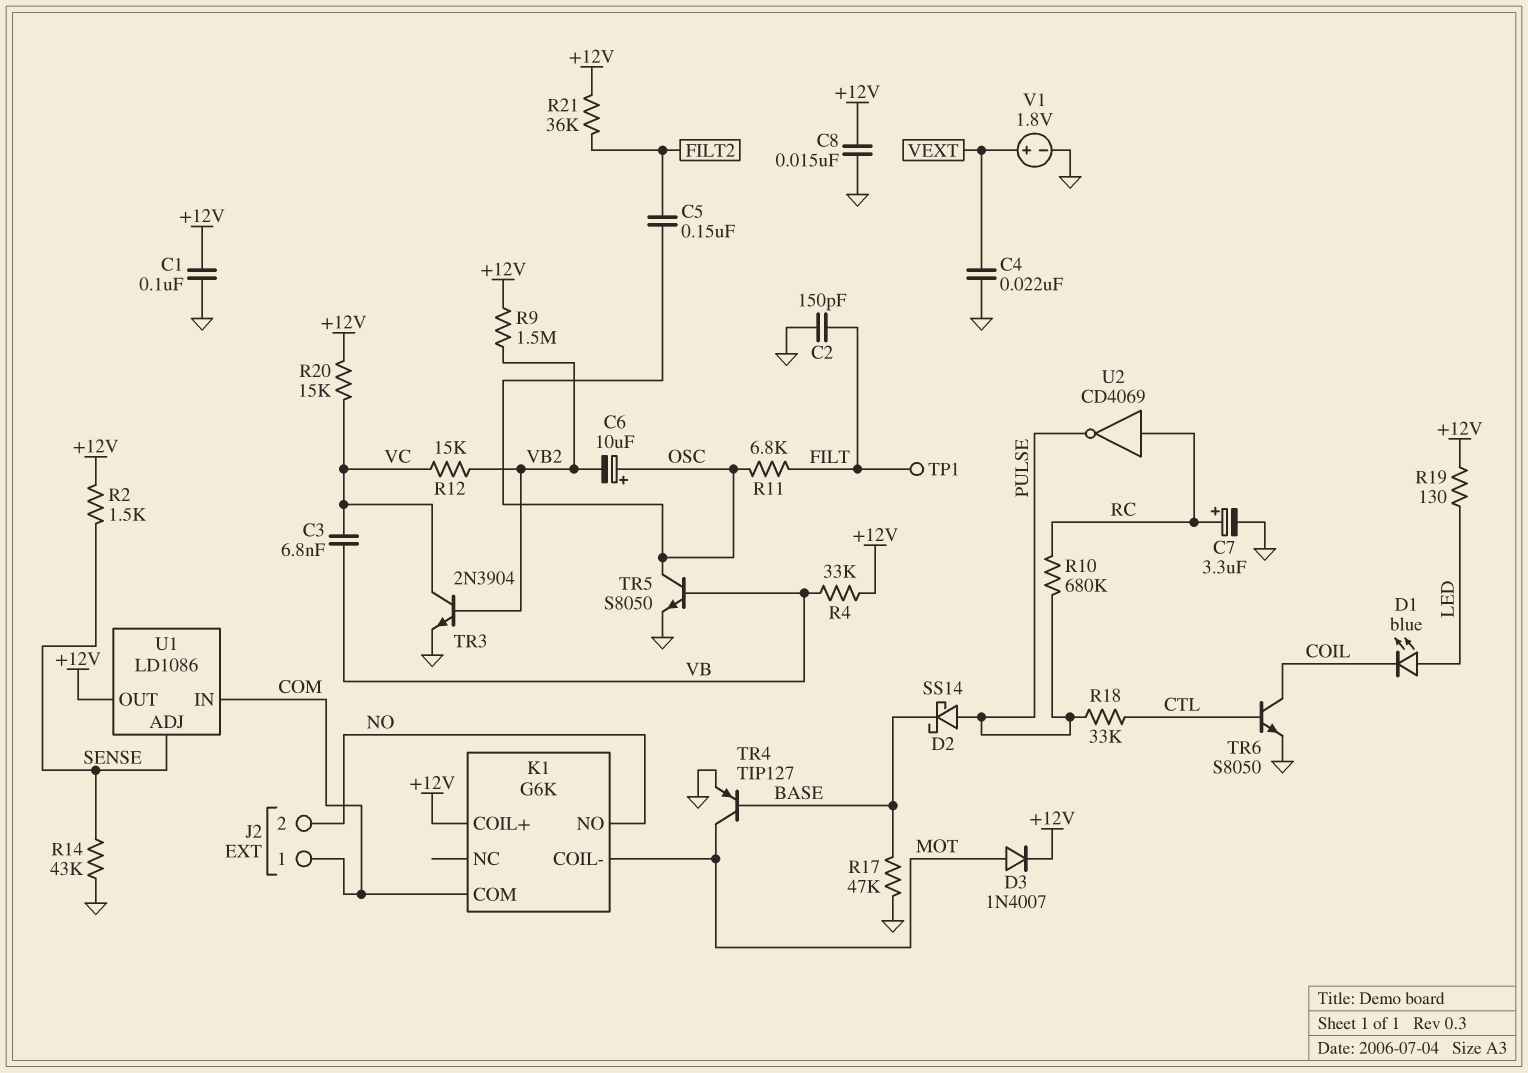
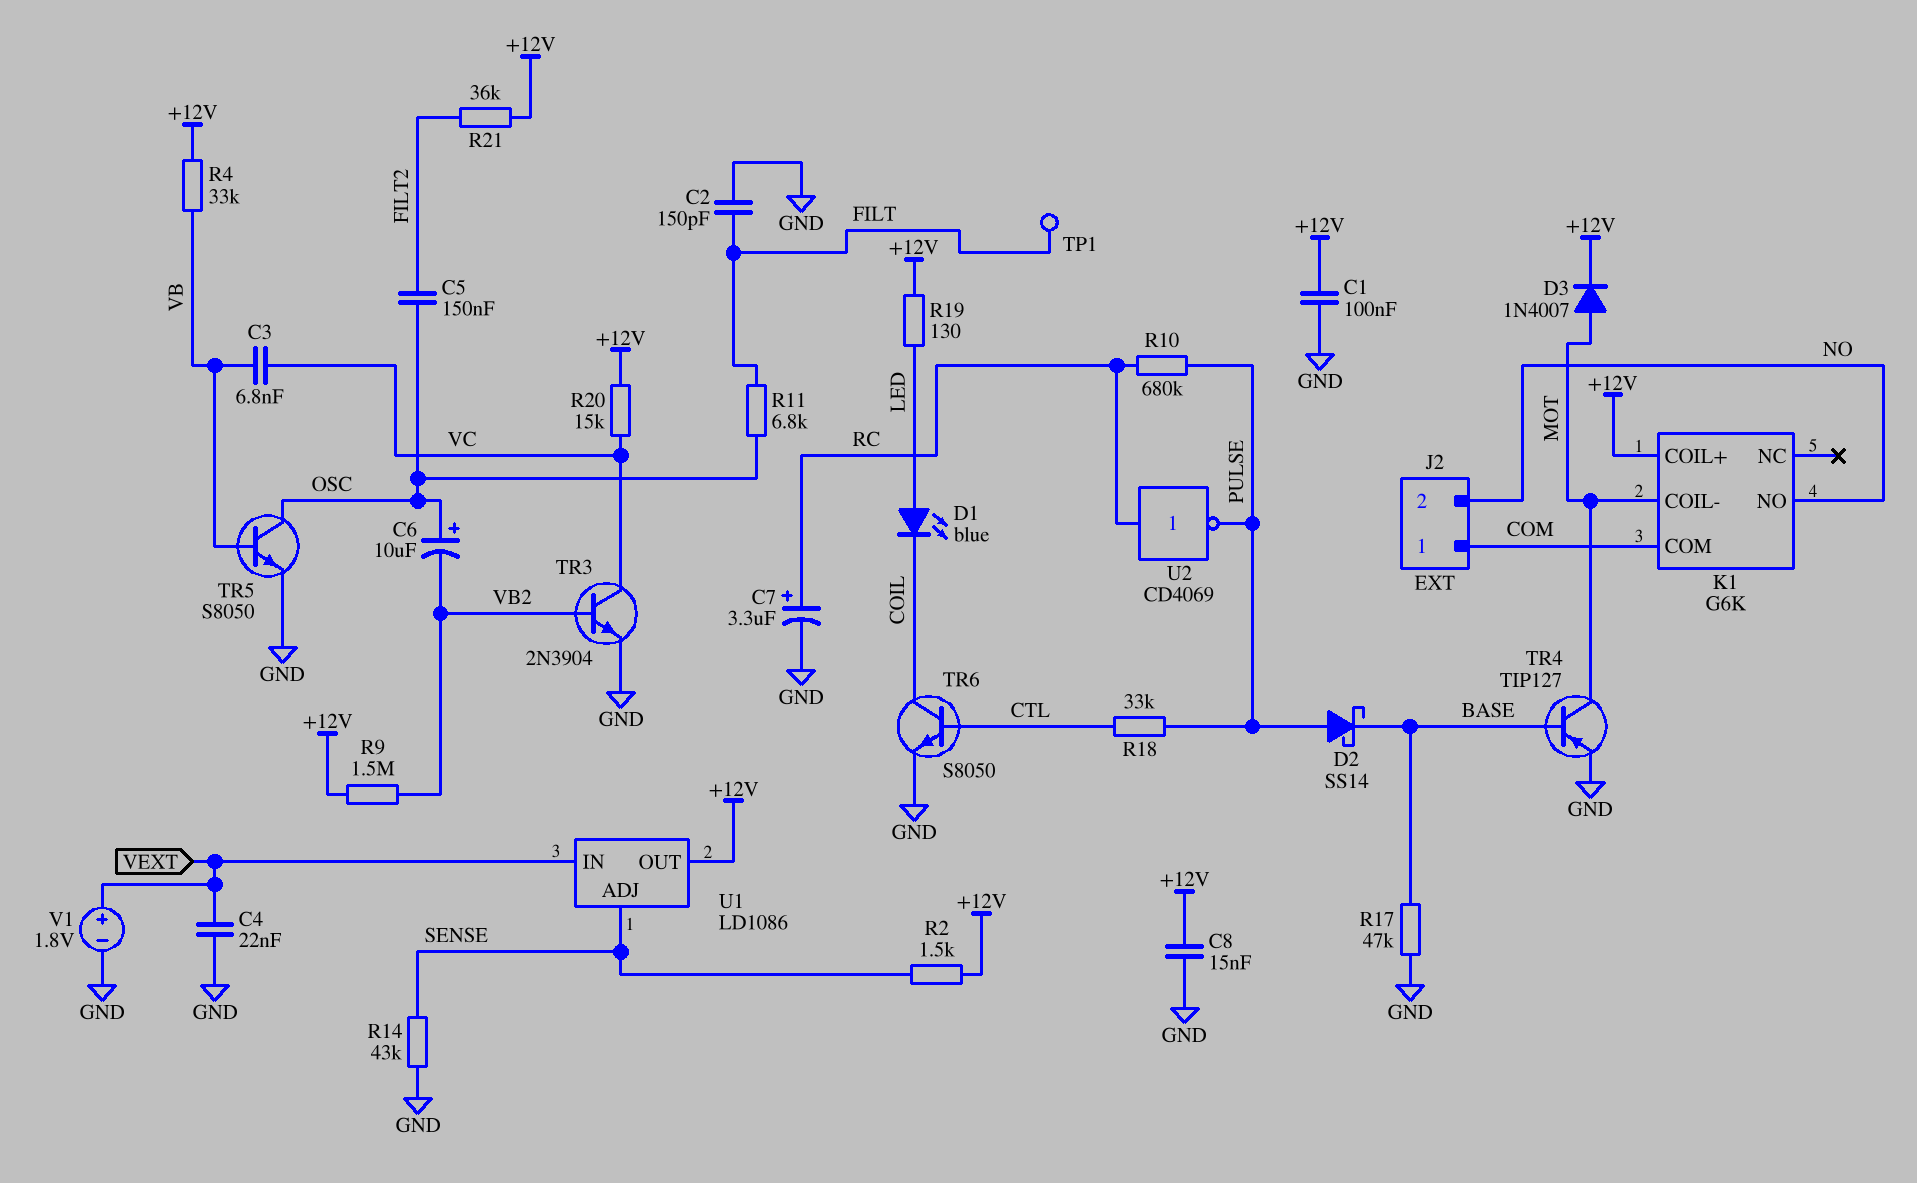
R12: 15k (VB2, VC) -> none
U1 pin IN: COM -> VEXT

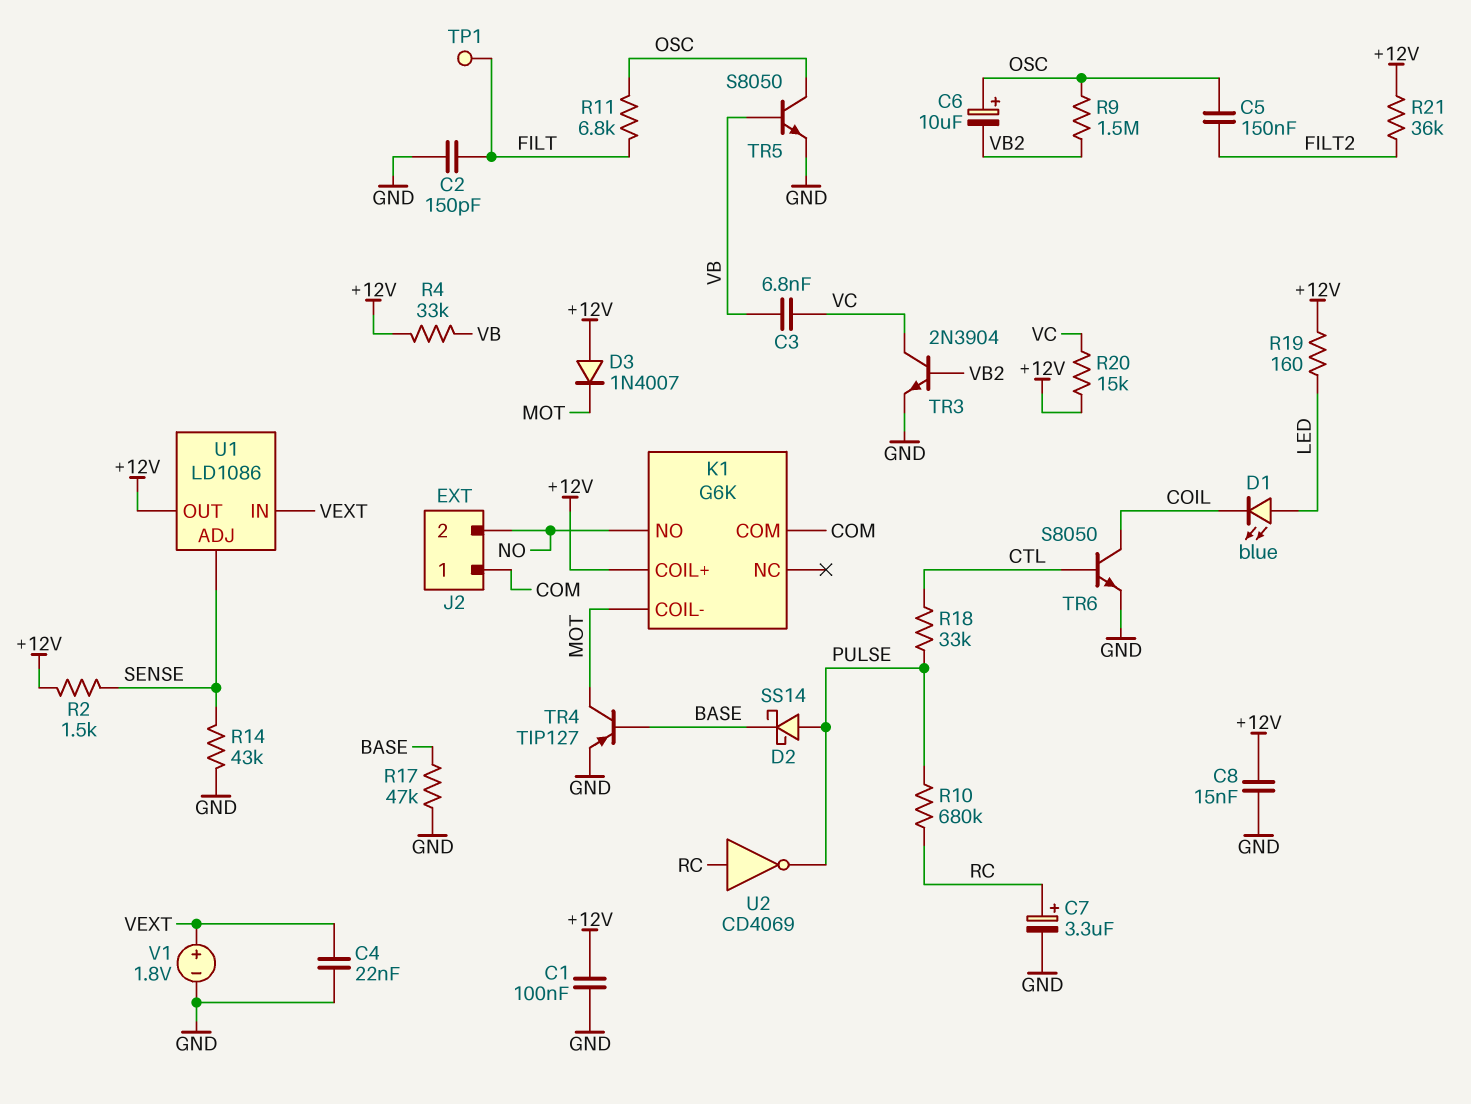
D3: diode 1N4007 (A MOT, K +12V) -> diode 1N4007 (A +12V, K MOT)
R9: 1.5M (+12V, VB2) -> 1.5M (OSC, VB2)
R19: 130 (+12V, LED) -> 160 (+12V, LED)

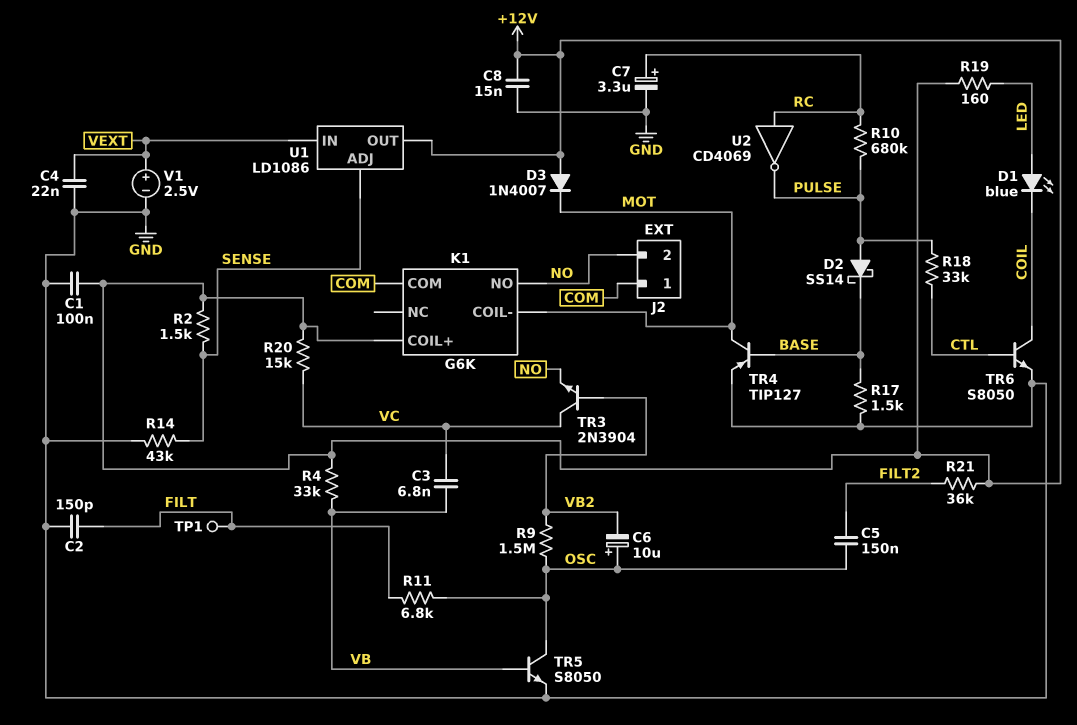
R17: 47k (BASE, GND) -> 1.5k (BASE, GND)
TR3: NPN 2N3904 (B VB2, C VC, E GND) -> NPN 2N3904 (B VB2, C VC, E NO)
V1: 1.8V (plus VEXT, minus GND) -> 2.5V (plus VEXT, minus GND)

